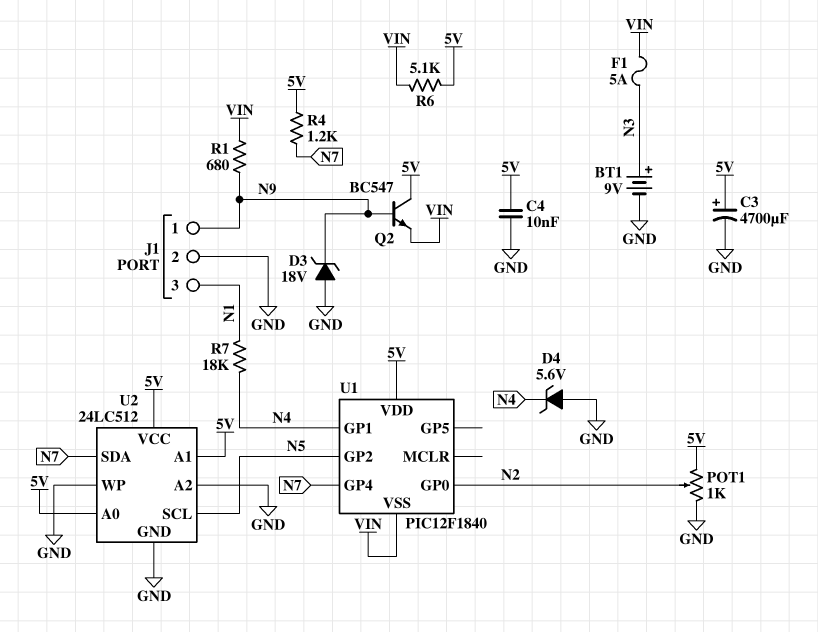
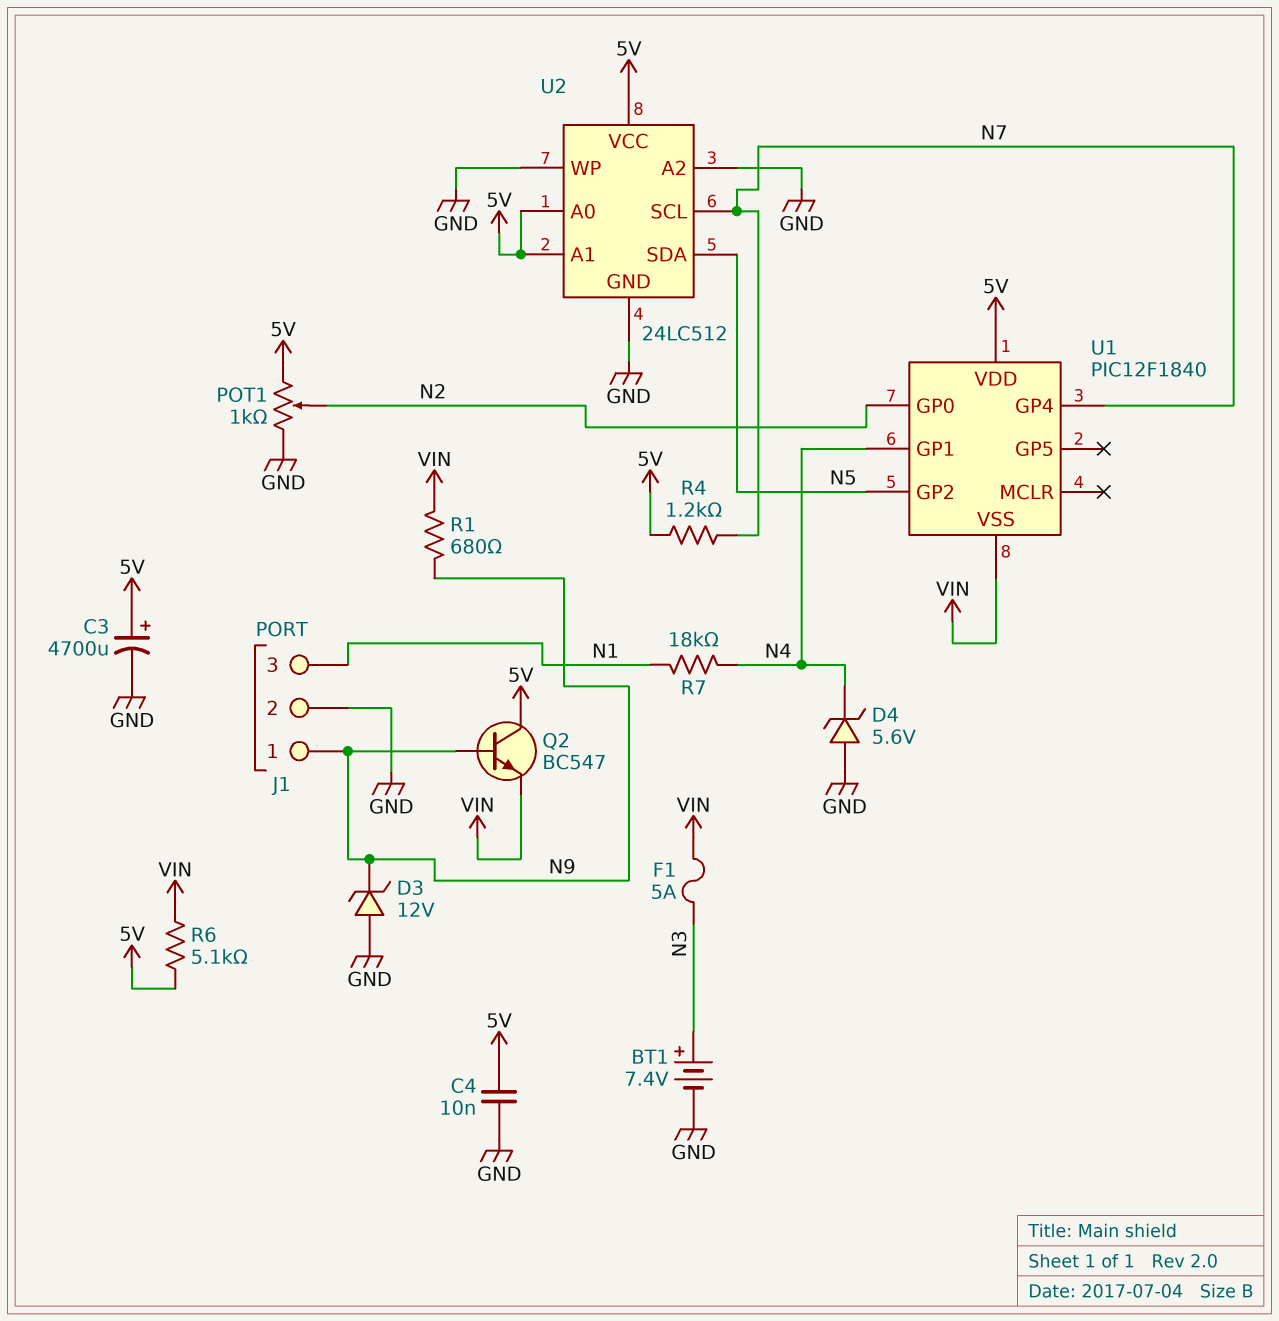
BT1: 9V (plus N3, minus GND) -> 7.4V (plus N3, minus GND)
D3: zener 18V (A GND, K N9) -> zener 12V (A GND, K N9)
U2 pin SCL: N5 -> N7
U2 pin SDA: N7 -> N5

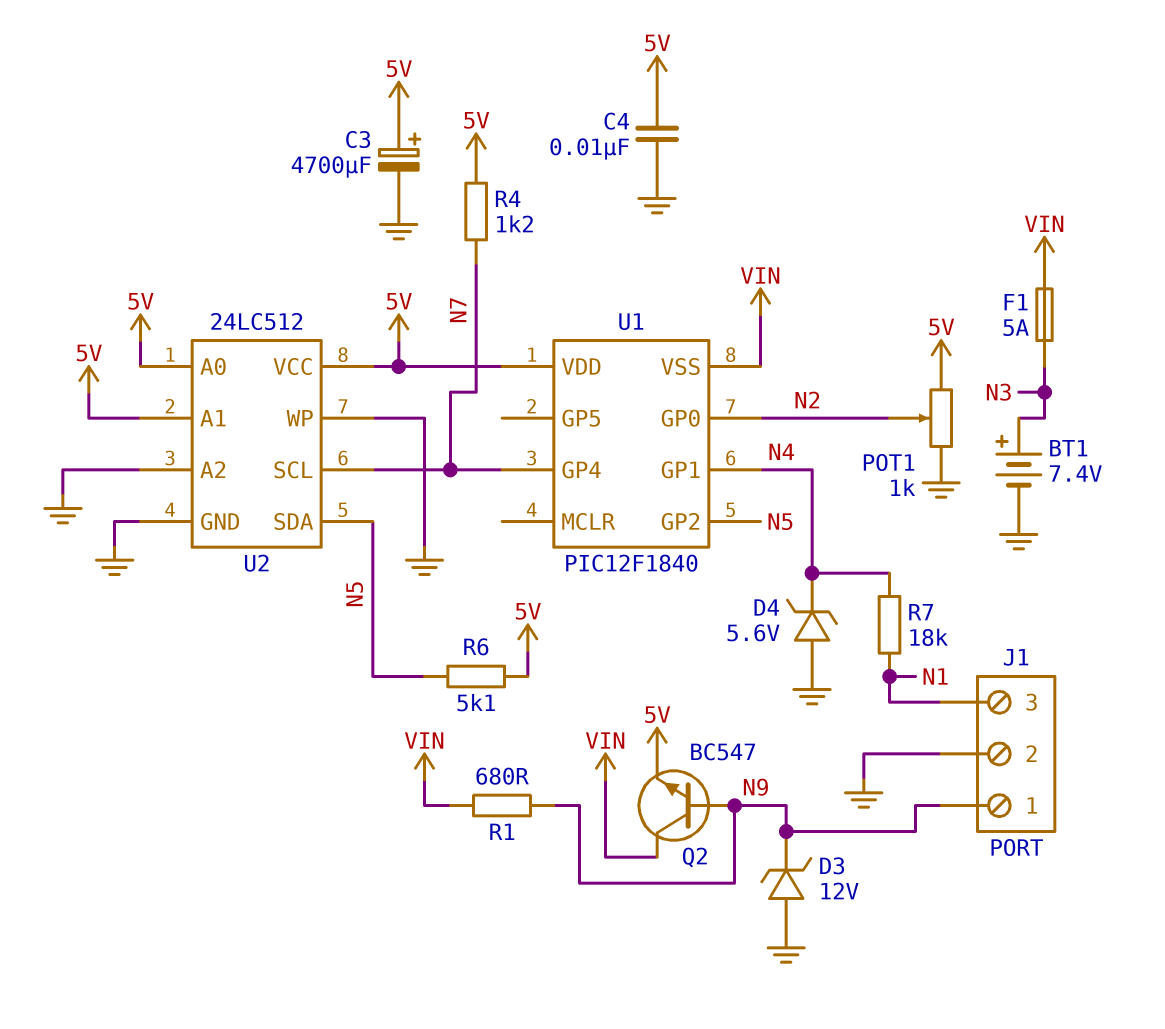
Q2: NPN BC547 (B N9, C 5V, E VIN) -> NPN BC547 (B N9, C VIN, E 5V)
R6: 5.1k (5V, VIN) -> 5.1k (5V, N5)

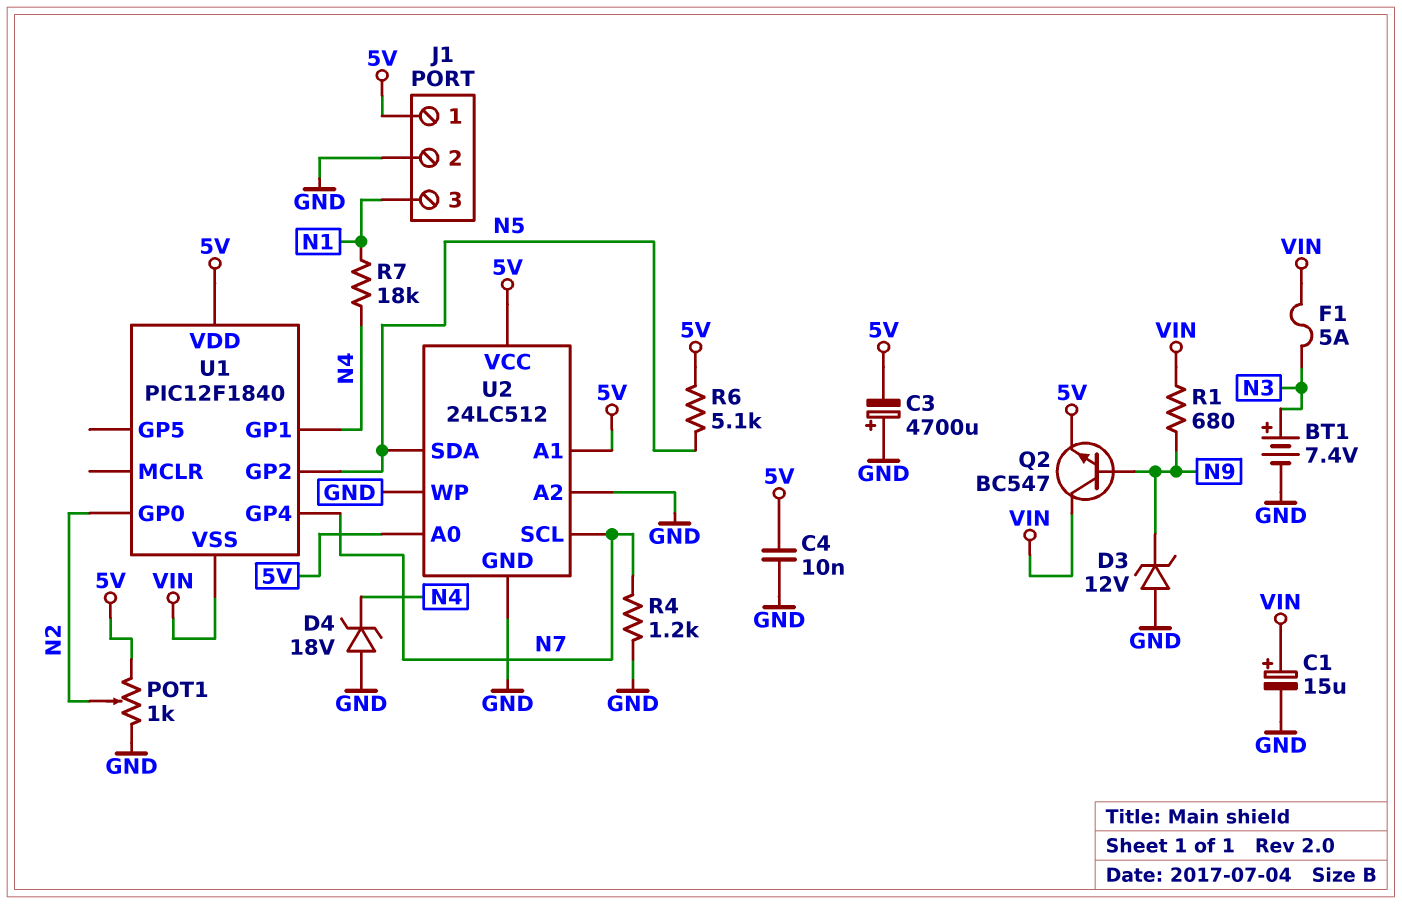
C1: none -> 15uF (plus VIN, minus GND)
C3: 4700uF (plus 5V, minus GND) -> 4700uF (plus GND, minus 5V)
D4: zener 5.6V (A GND, K N4) -> zener 18V (A GND, K N4)
J1 pin 1: N9 -> 5V
R4: 1.2k (5V, N7) -> 1.2k (GND, N7)

